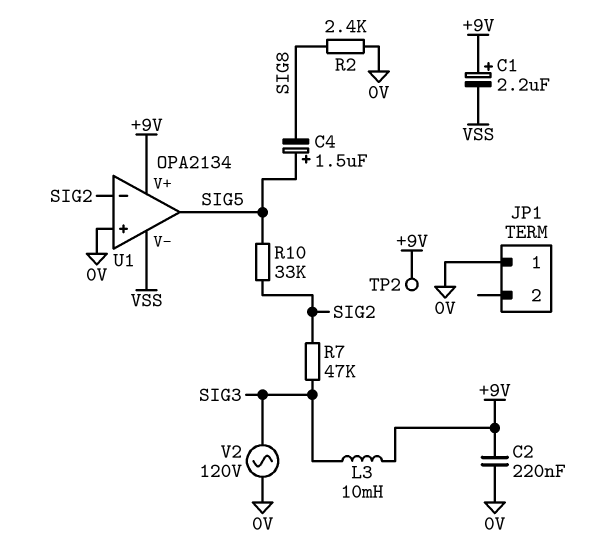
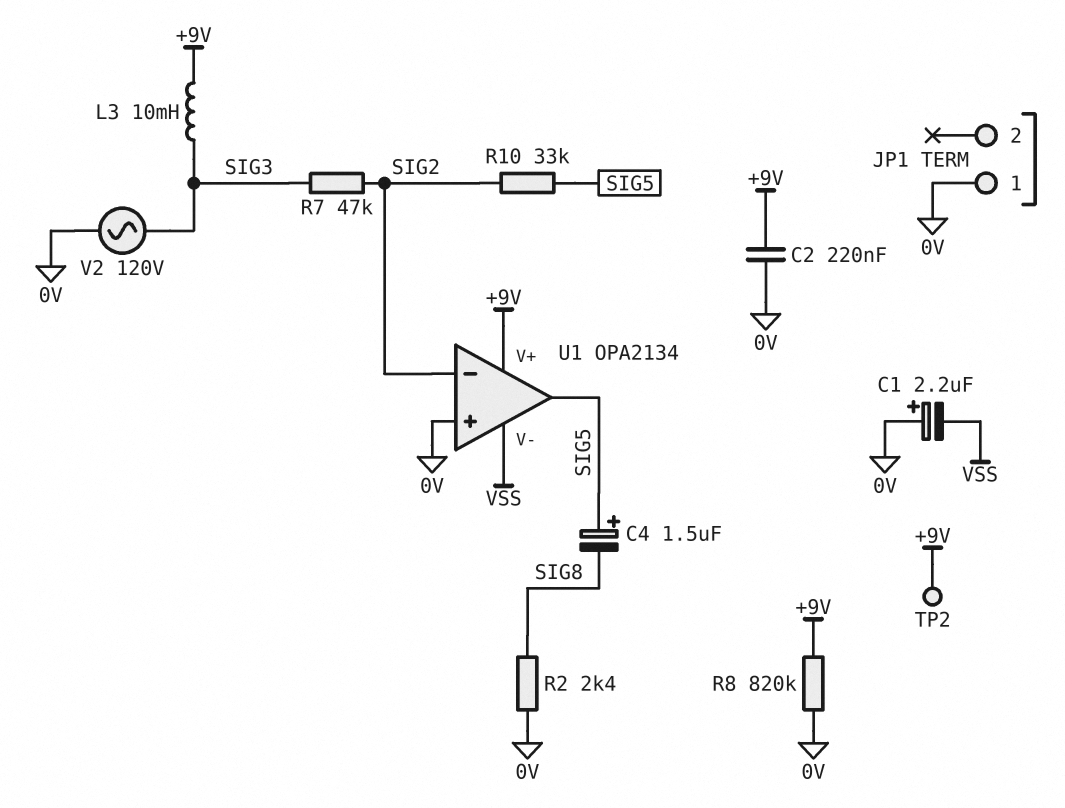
C1: 2.2uF (plus +9V, minus VSS) -> 2.2uF (plus 0V, minus VSS)
R8: none -> 820k (+9V, 0V)

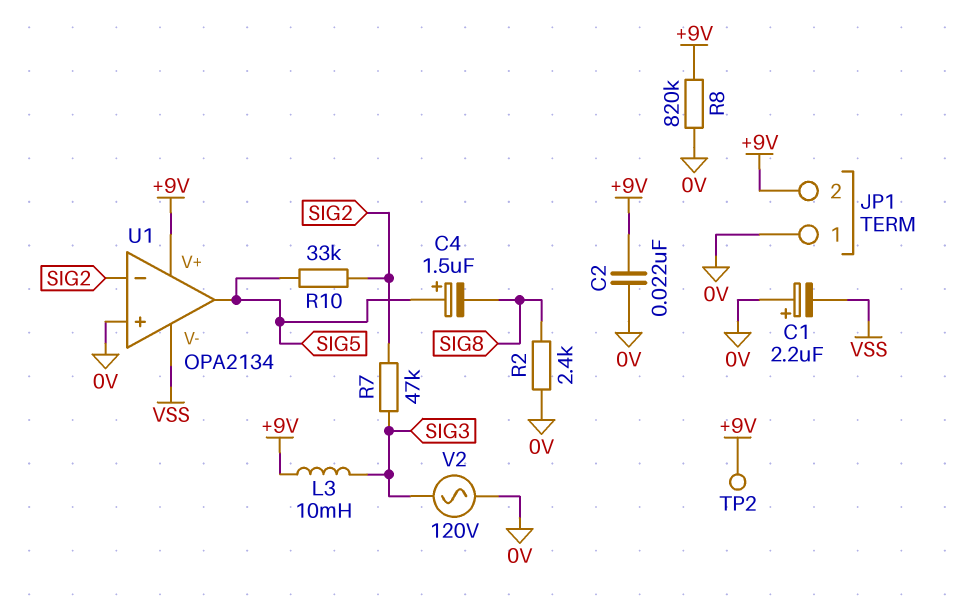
C2: 220nF (+9V, 0V) -> 22nF (+9V, 0V)
JP1 pin 2: none -> +9V

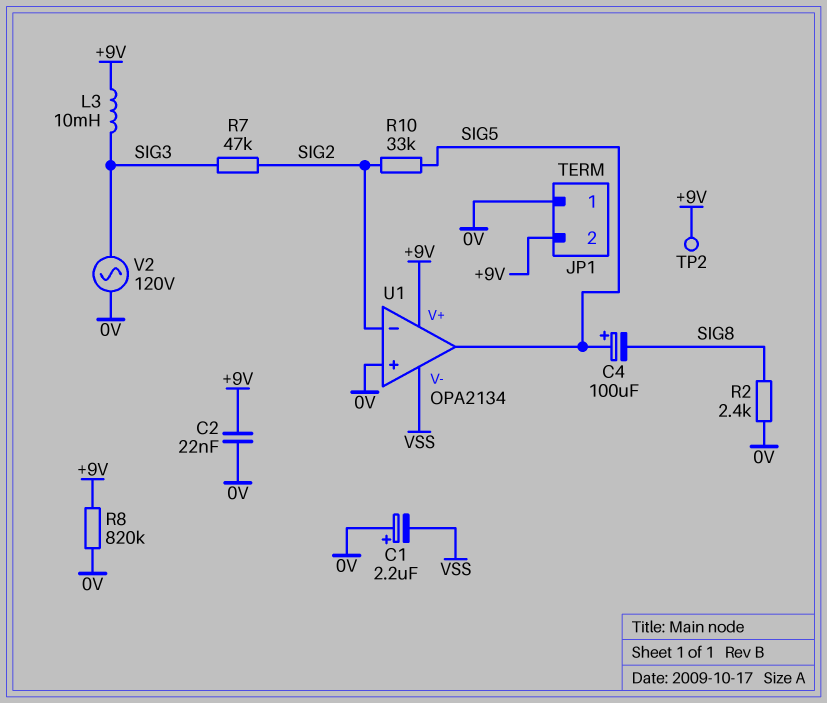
C4: 1.5uF (plus SIG5, minus SIG8) -> 100uF (plus SIG5, minus SIG8)

